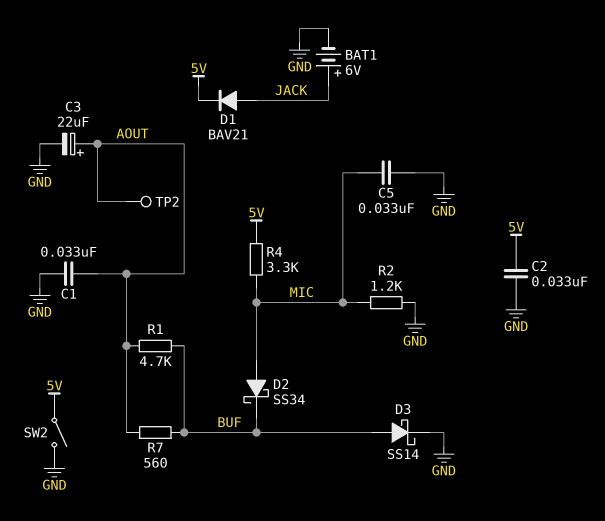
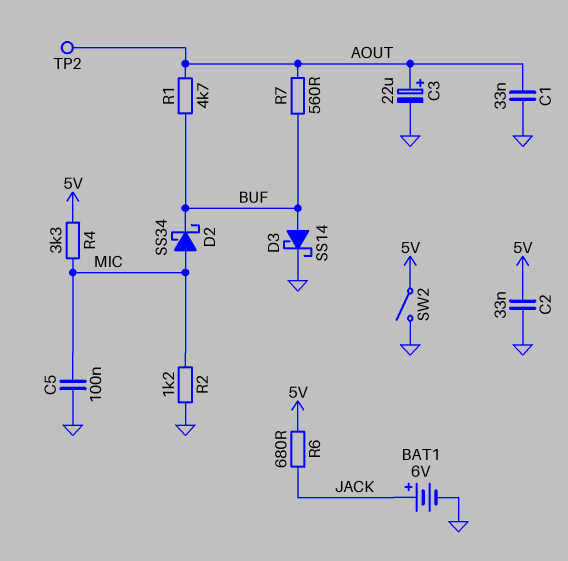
C5: 33nF (GND, MIC) -> 100nF (GND, MIC)
D1: diode BAV21 (A JACK, K 5V) -> none
R6: none -> 680 (5V, JACK)

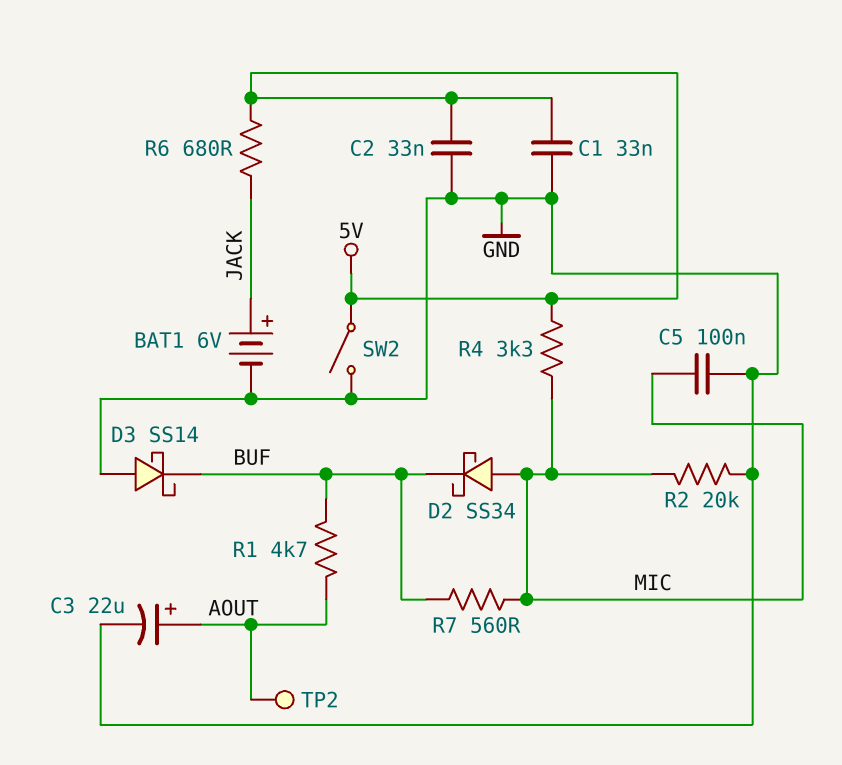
C1: 33nF (AOUT, GND) -> 33nF (5V, GND)
D3: schottky SS14 (A BUF, K GND) -> schottky SS14 (A GND, K BUF)
R2: 1.2k (GND, MIC) -> 20k (GND, MIC)
R7: 560 (AOUT, BUF) -> 560 (BUF, MIC)

